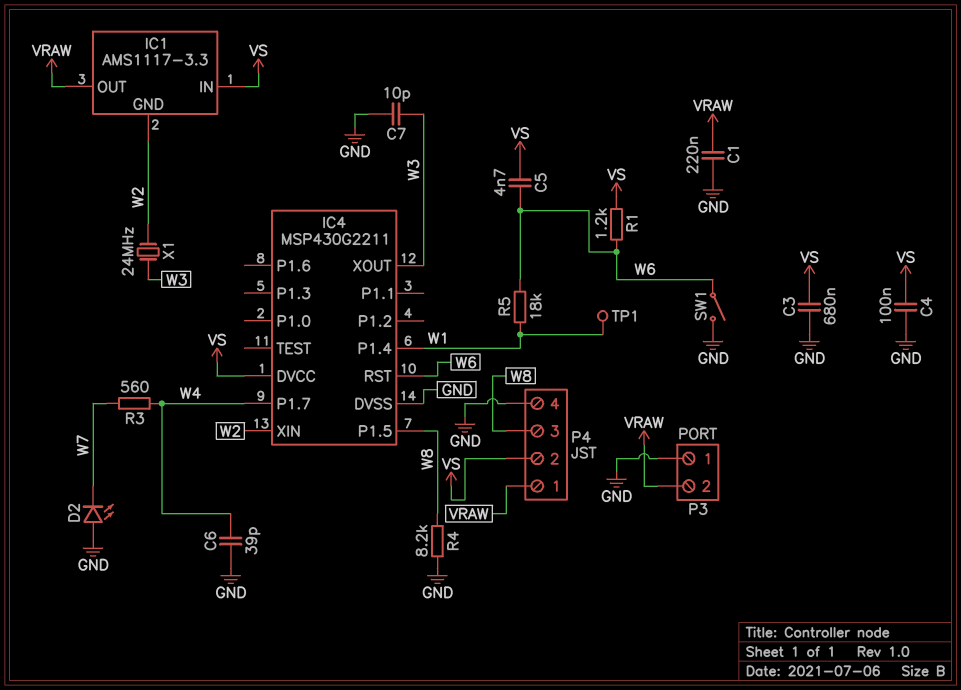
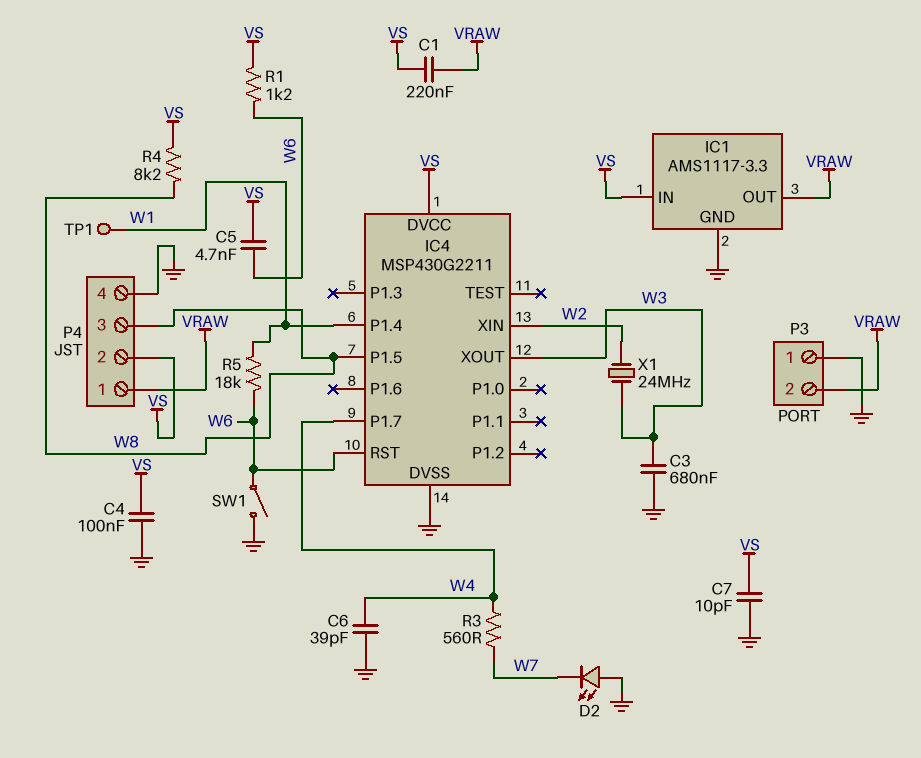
C1: 220nF (GND, VRAW) -> 220nF (VRAW, VS)
C3: 680nF (GND, VS) -> 680nF (GND, W3)
C7: 10pF (GND, W3) -> 10pF (GND, VS)
IC1 pin GND: W2 -> GND
R4: 8.2k (GND, W8) -> 8.2k (VS, W8)

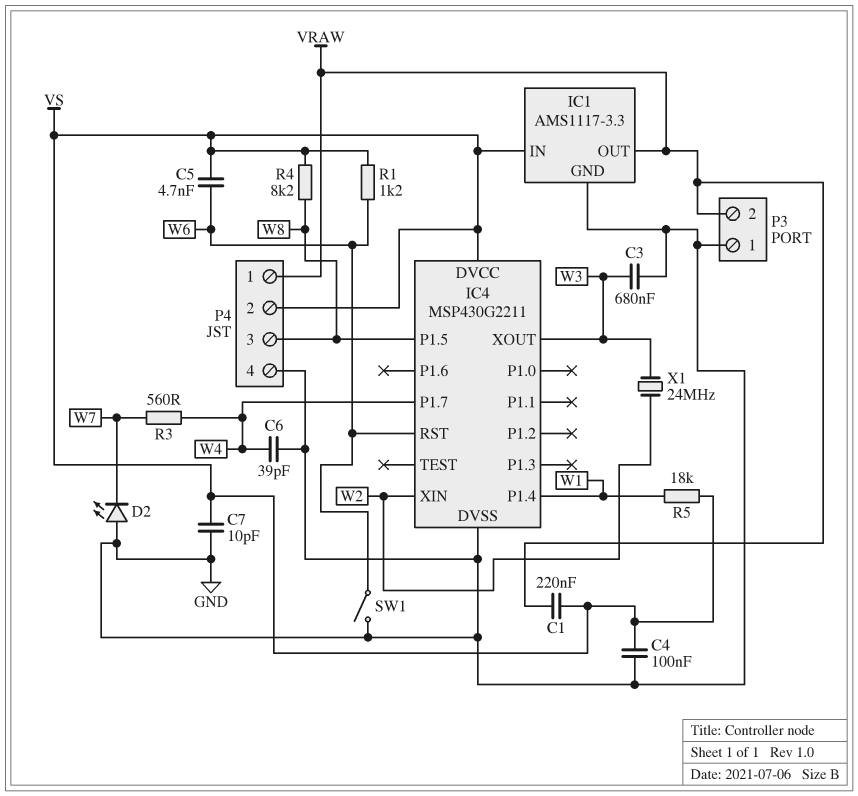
R5: 18k (W1, W6) -> 18k (VS, W1)
TP1: test point (W1) -> none

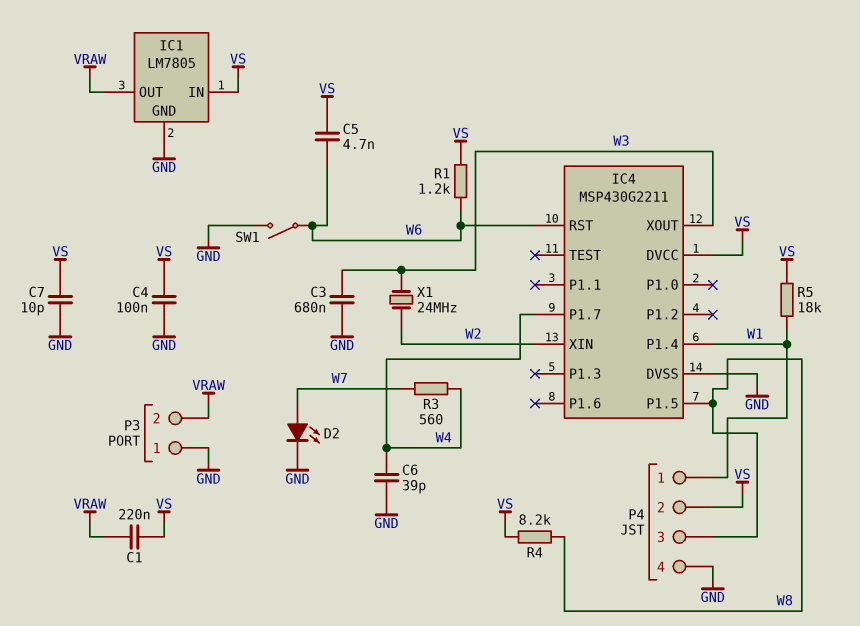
D2: LED (A GND, K W7) -> LED (A W7, K GND)
IC1: AMS1117-3.3 -> LM7805
P4 pin 1: VRAW -> W1

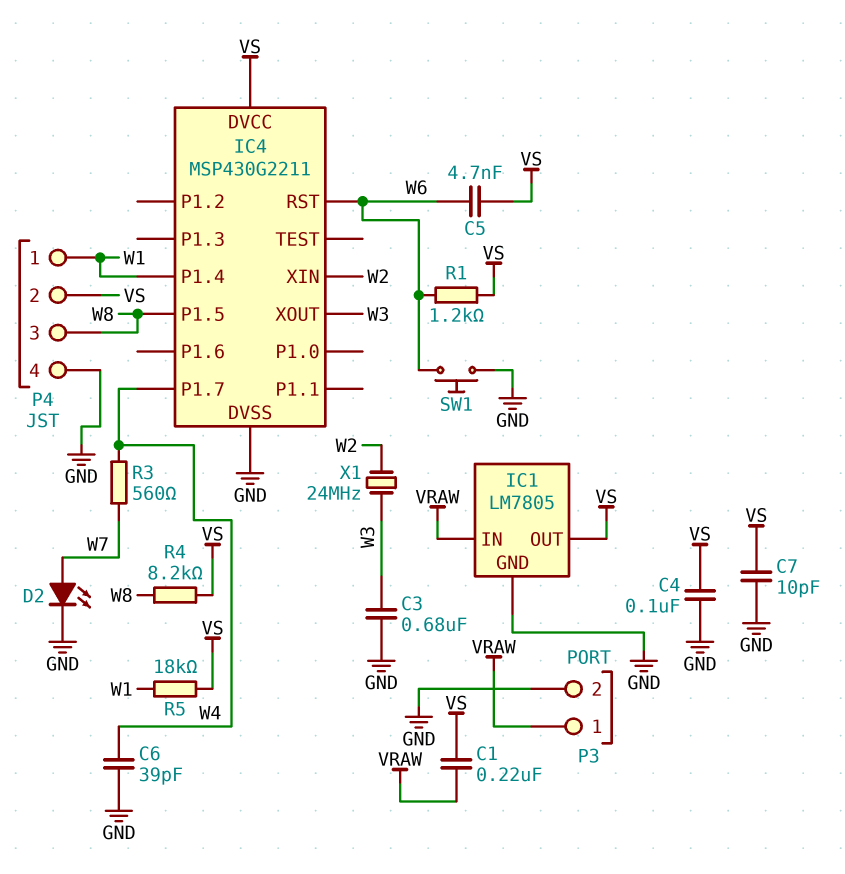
IC1 pin IN: VS -> VRAW
IC1 pin OUT: VRAW -> VS
P3 pin 1: GND -> VRAW
P3 pin 2: VRAW -> GND
SW1: switch (GND, W6) -> button (GND, W6)

